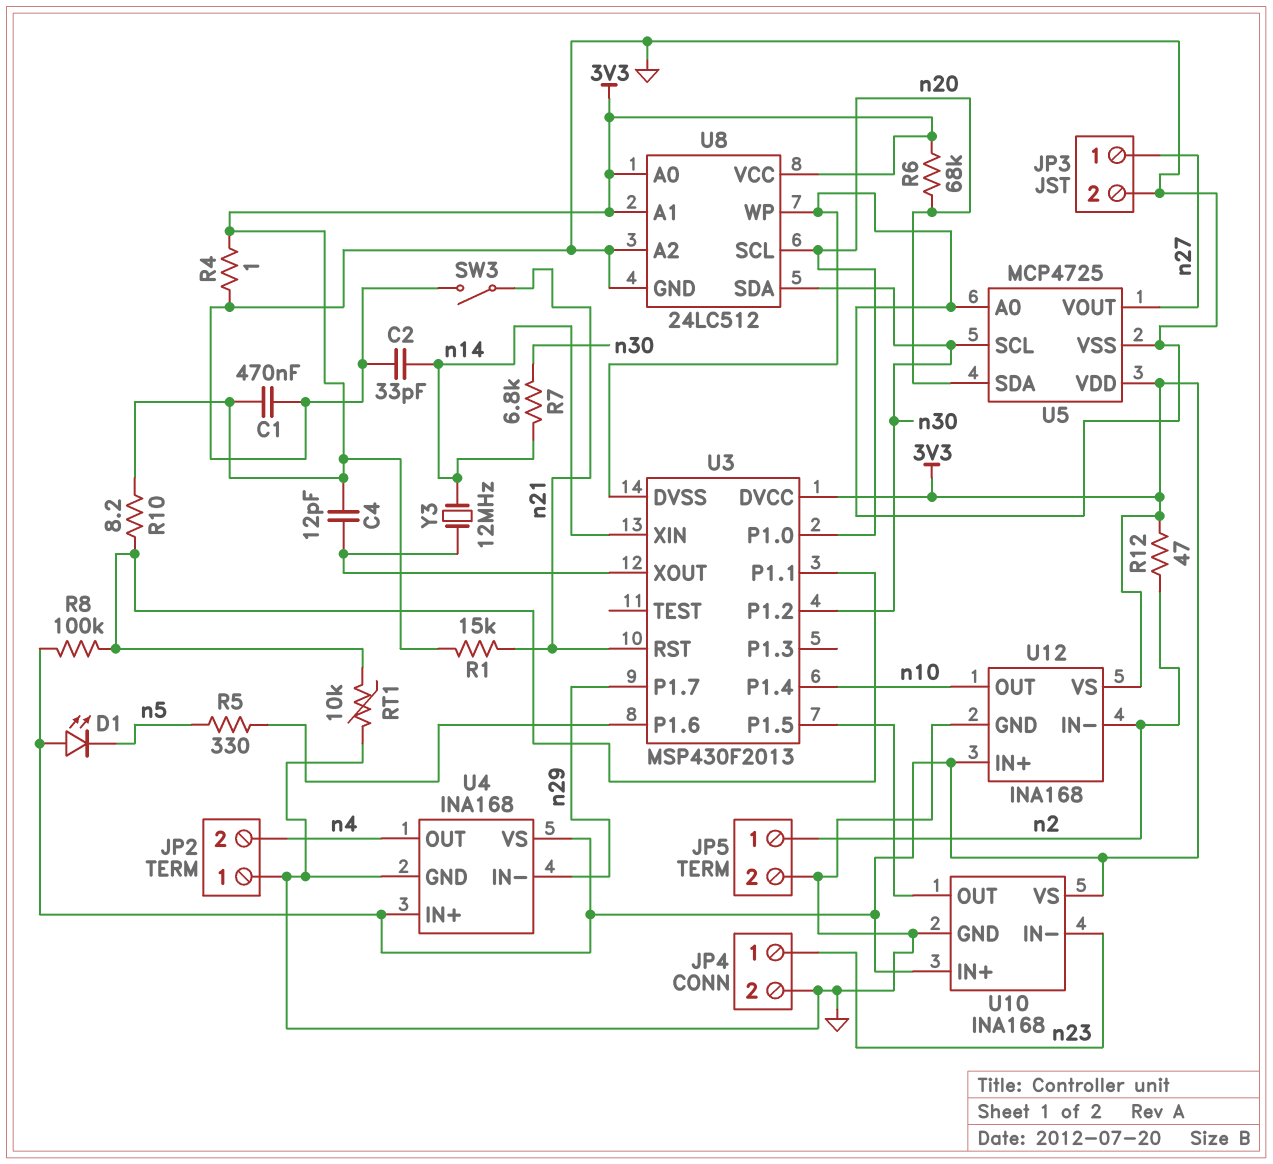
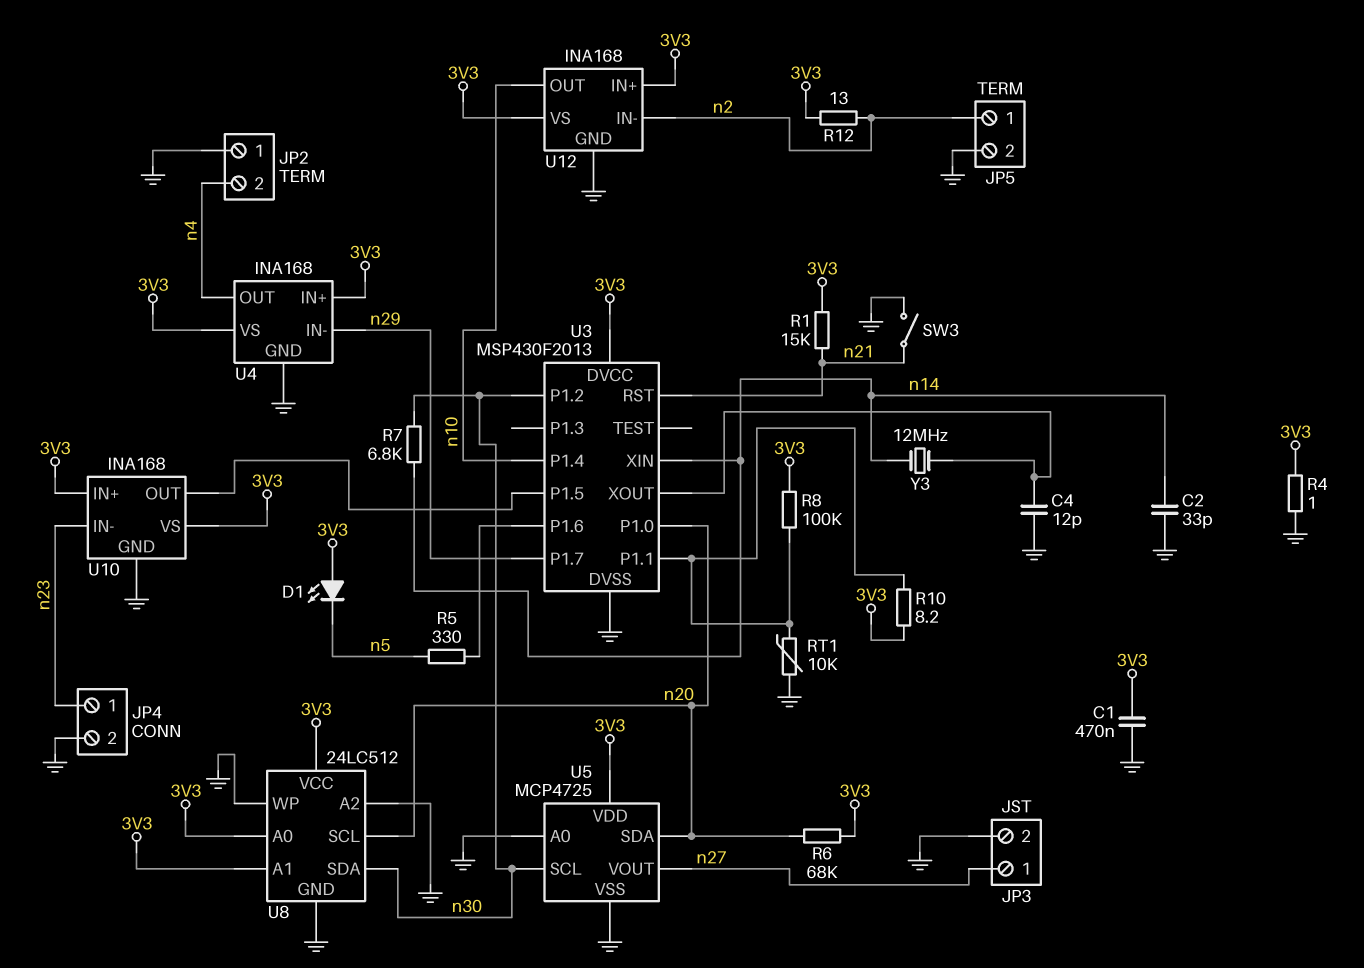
C4: 12pF (3V3, U3/XOUT) -> 12pF (GND, U3/XOUT)
R12: 47 (3V3, n2) -> 13 (3V3, n2)

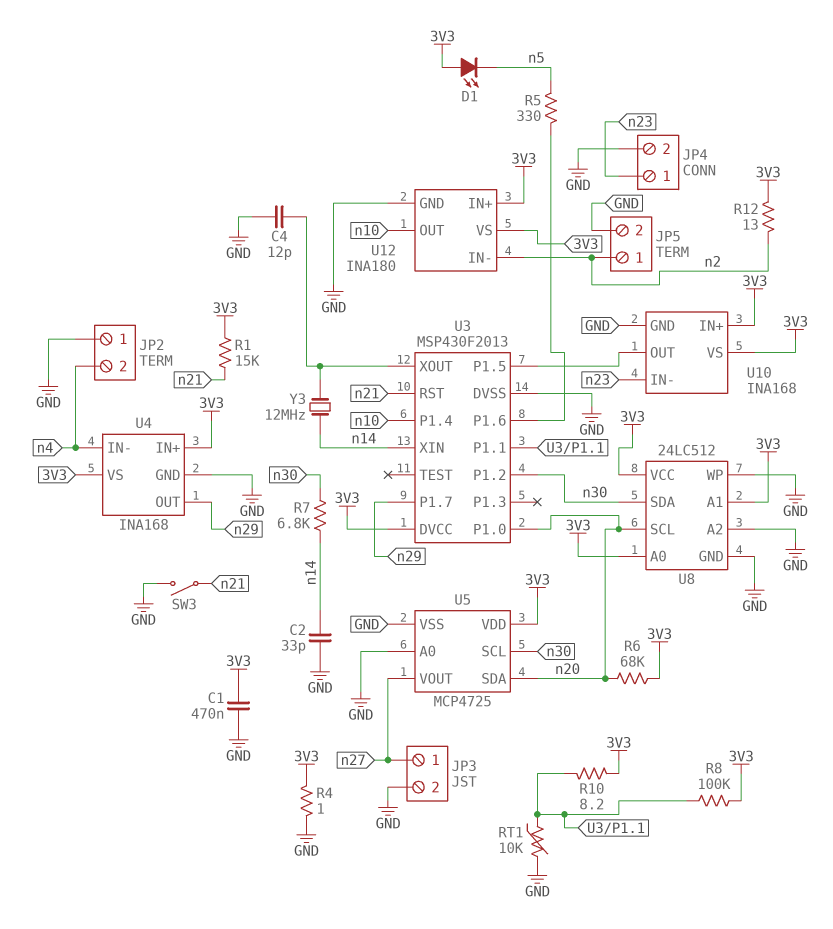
U4 pin IN-: n29 -> n4
U4 pin OUT: n4 -> n29
U12: INA168 -> INA180

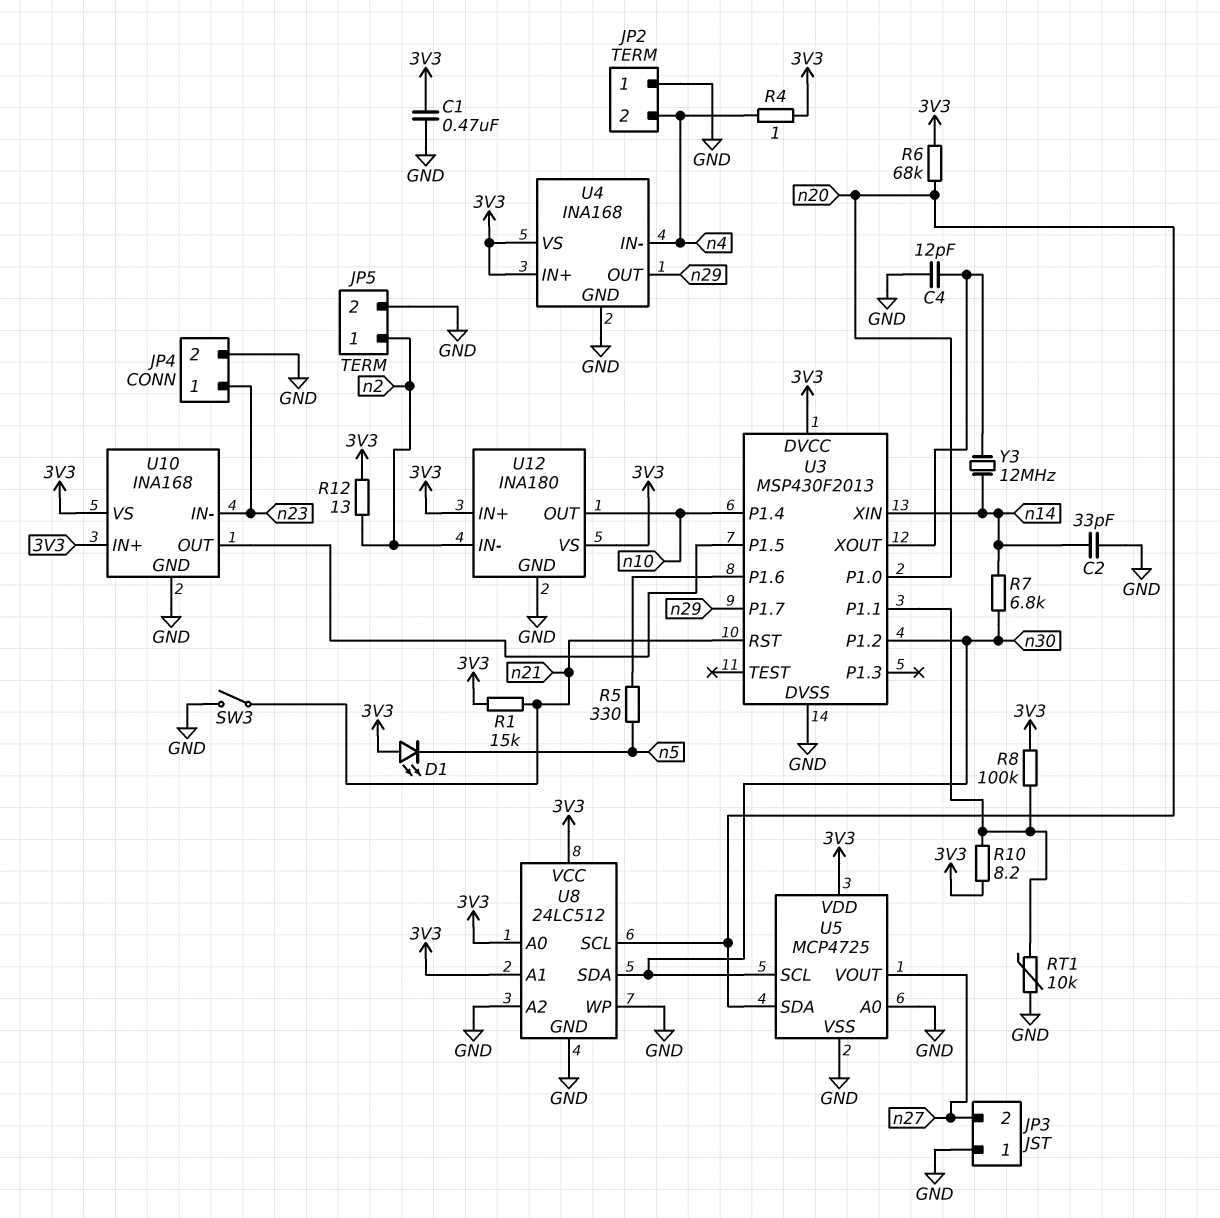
JP3 pin 1: n27 -> GND
JP3 pin 2: GND -> n27
R4: 1 (3V3, GND) -> 1 (3V3, n4)

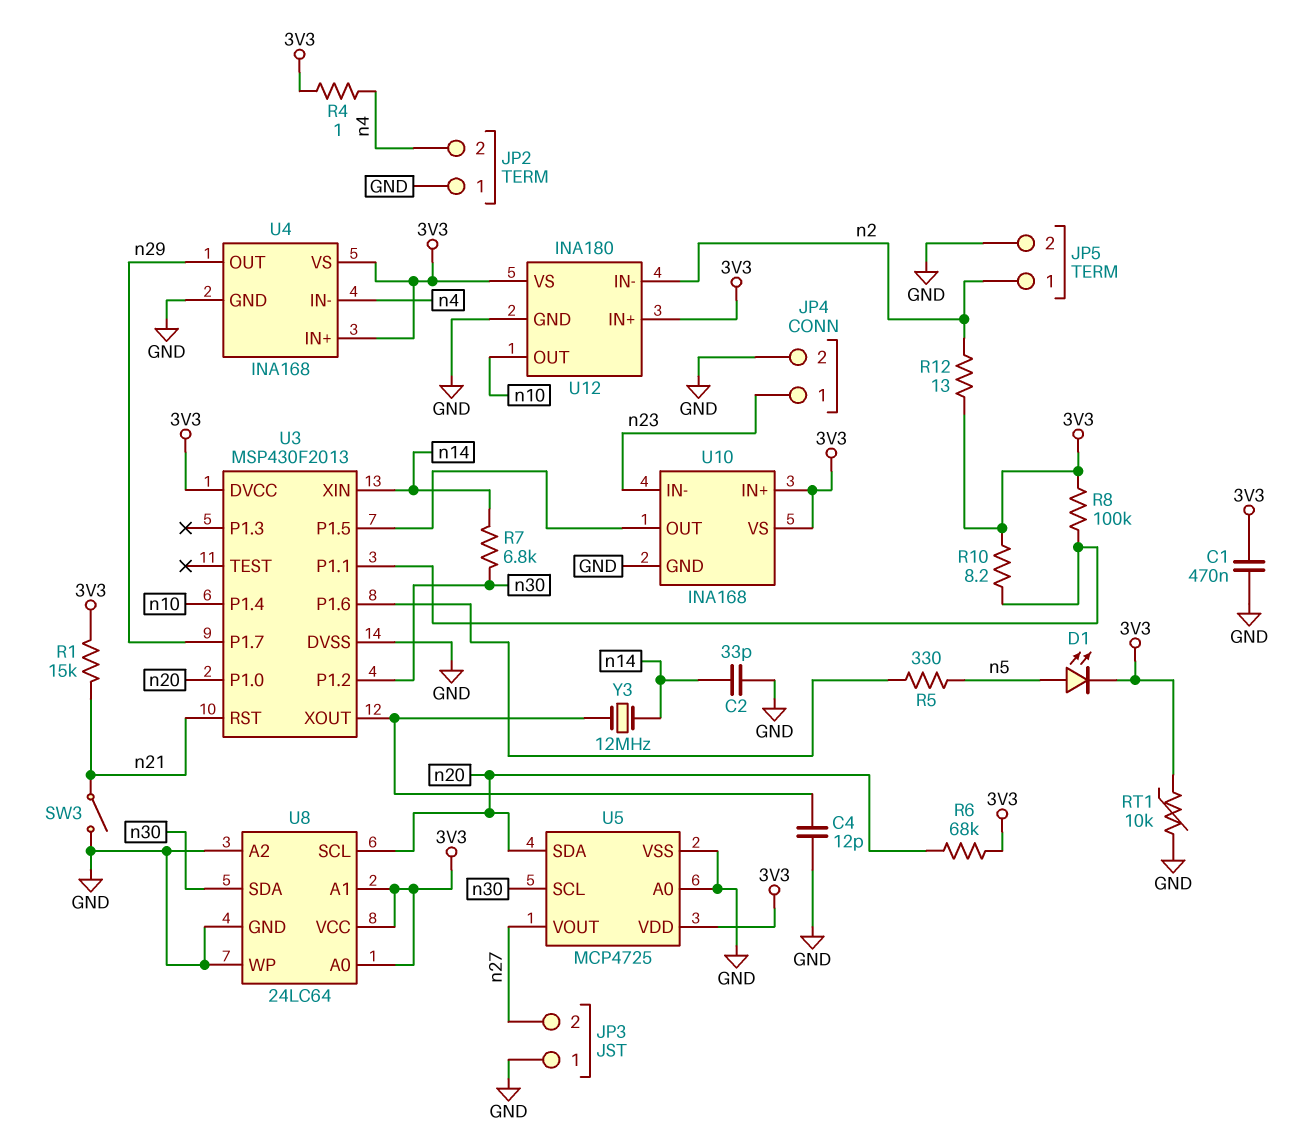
D1: LED (A 3V3, K n5) -> LED (A n5, K 3V3)
RT1: 10k (GND, U3/P1.1) -> 10k (3V3, GND)
U8: 24LC512 -> 24LC64

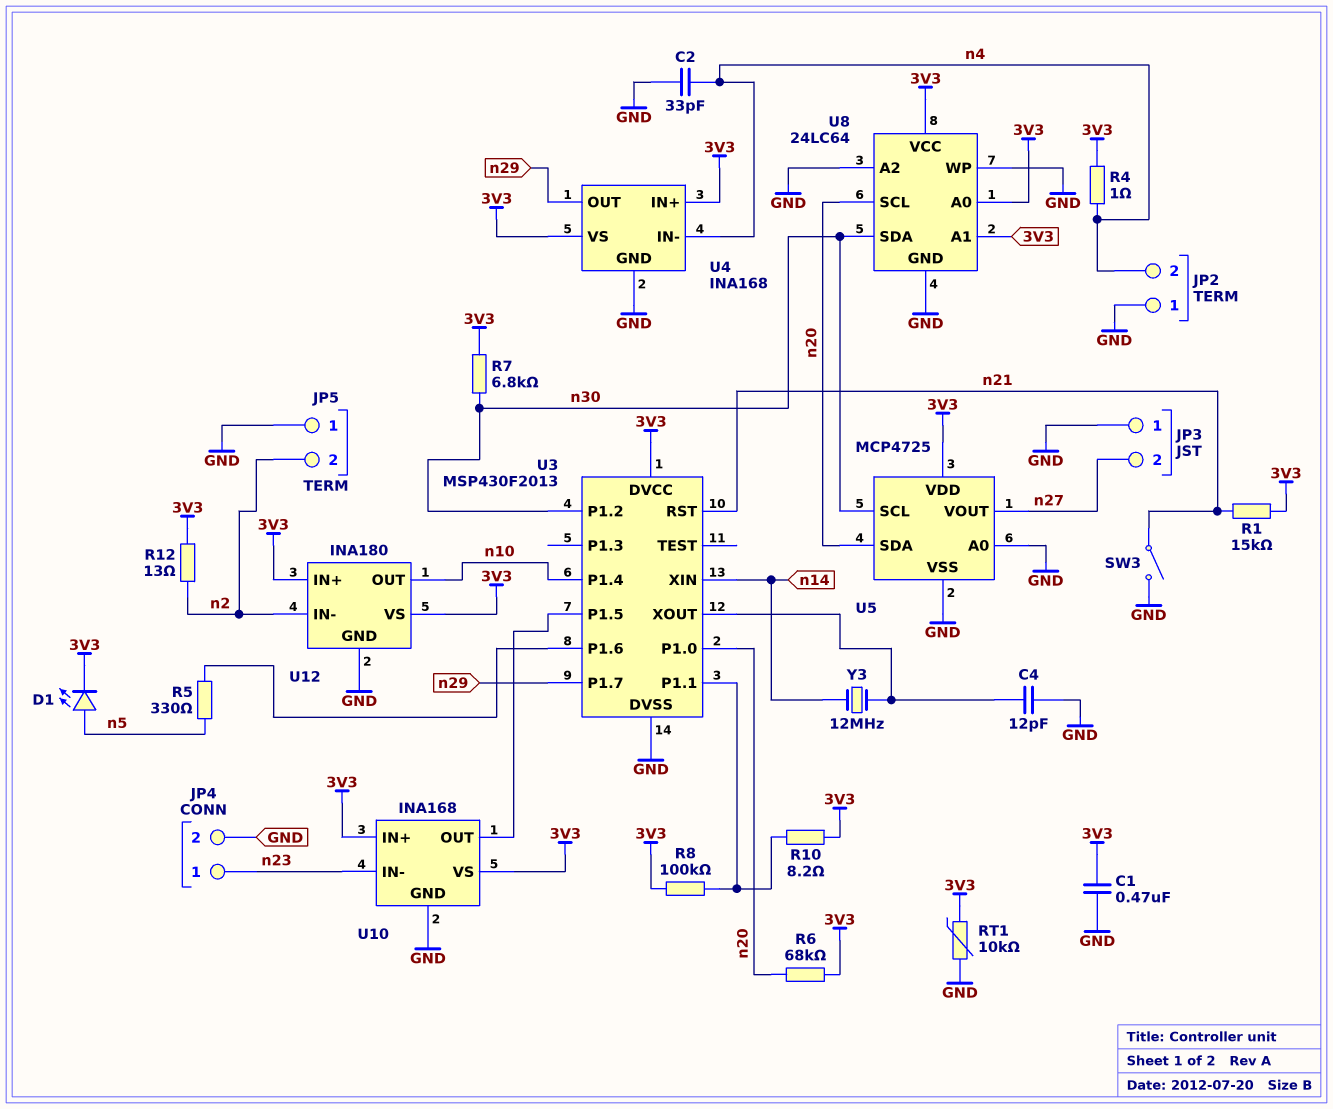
C2: 33pF (GND, n14) -> 33pF (GND, n4)
JP5 pin 1: n2 -> GND
JP5 pin 2: GND -> n2
R7: 6.8k (n14, n30) -> 6.8k (3V3, n30)

